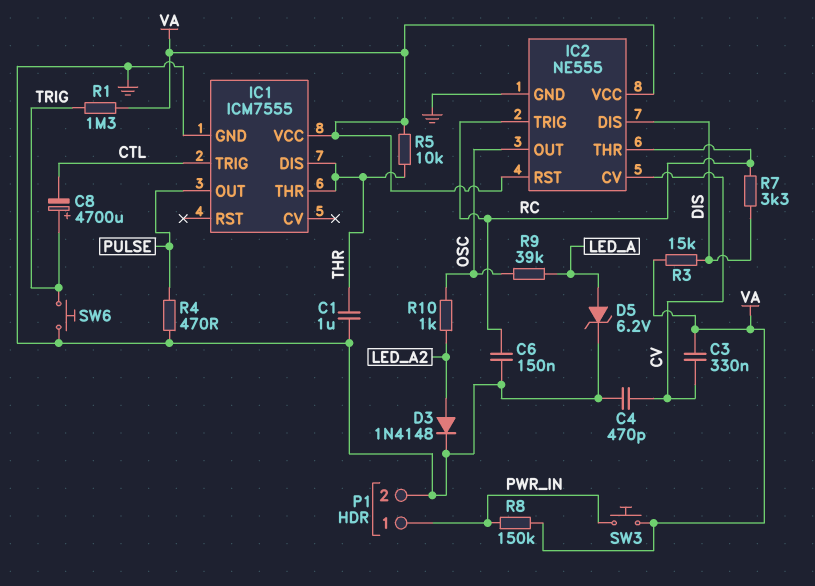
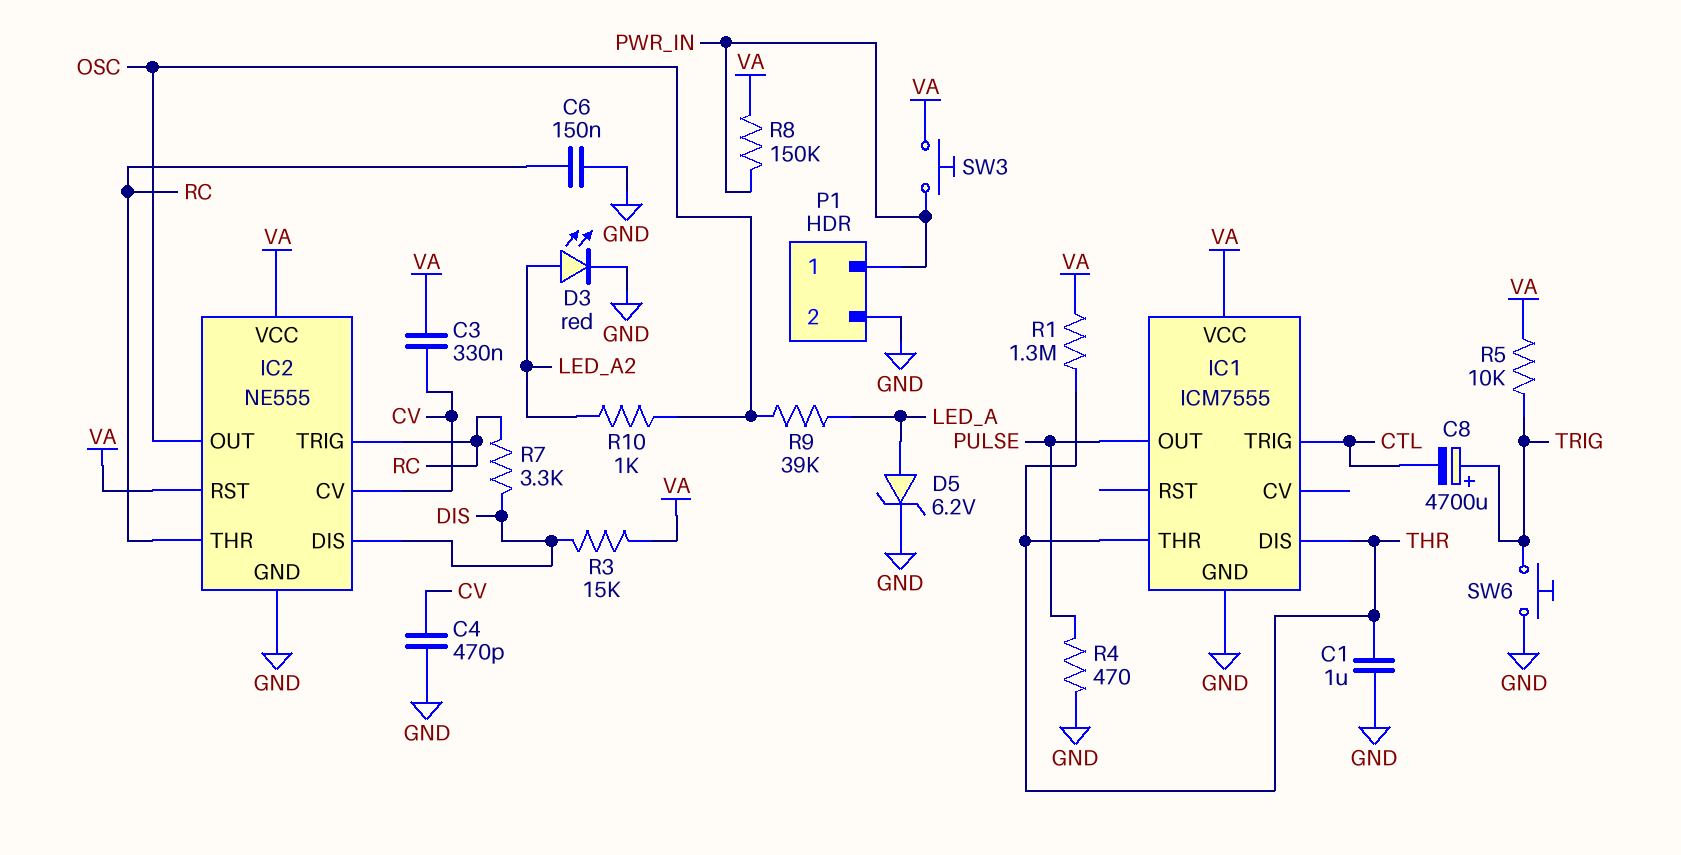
D3: diode 1N4148 (A LED_A2, K GND) -> LED red (A LED_A2, K GND)
R1: 1.3M (TRIG, VA) -> 1.3M (THR, VA)
R5: 10k (THR, VA) -> 10k (TRIG, VA)

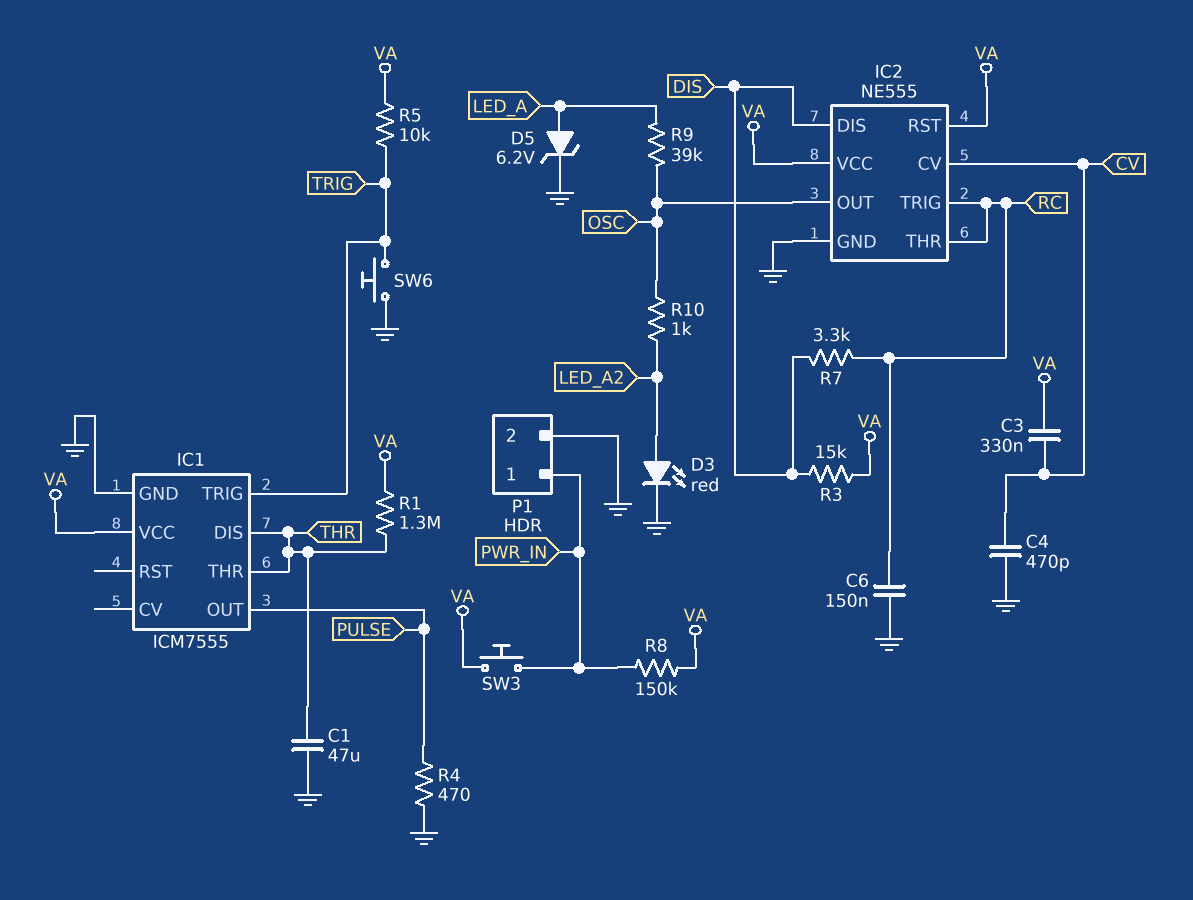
C1: 1uF (GND, THR) -> 47uF (GND, THR)
C8: 4700uF (plus TRIG, minus CTL) -> none
IC1 pin TRIG: CTL -> TRIG

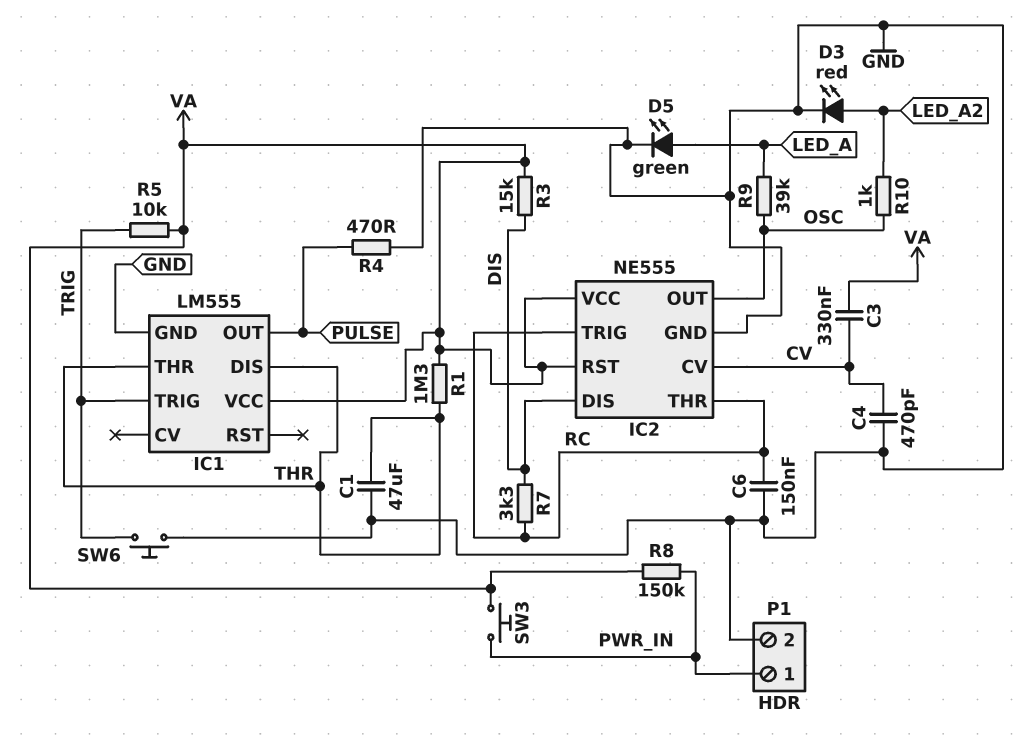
D5: zener 6.2V (A LED_A, K GND) -> LED green (A LED_A, K GND)
IC1: ICM7555 -> LM555

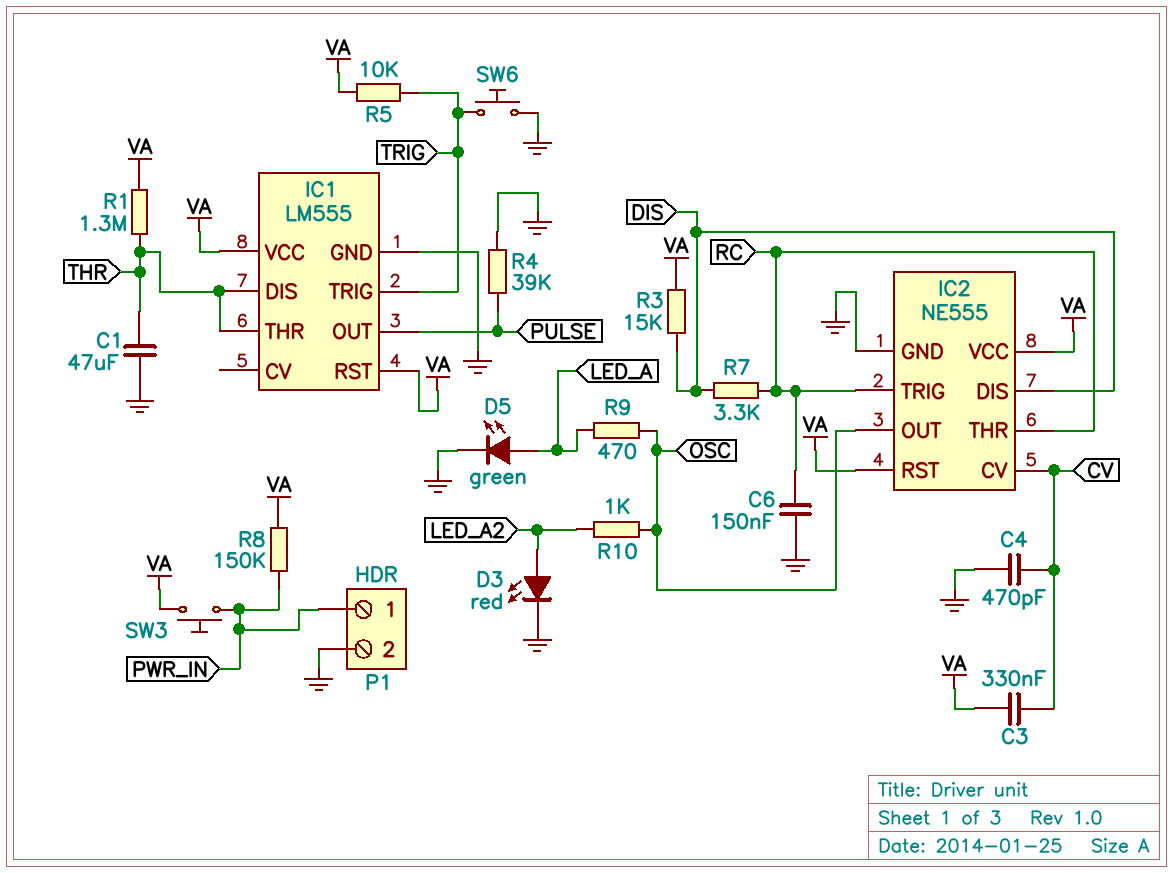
IC1 pin RST: none -> VA
R4: 470 (GND, PULSE) -> 39k (GND, PULSE)
R9: 39k (LED_A, OSC) -> 470 (LED_A, OSC)

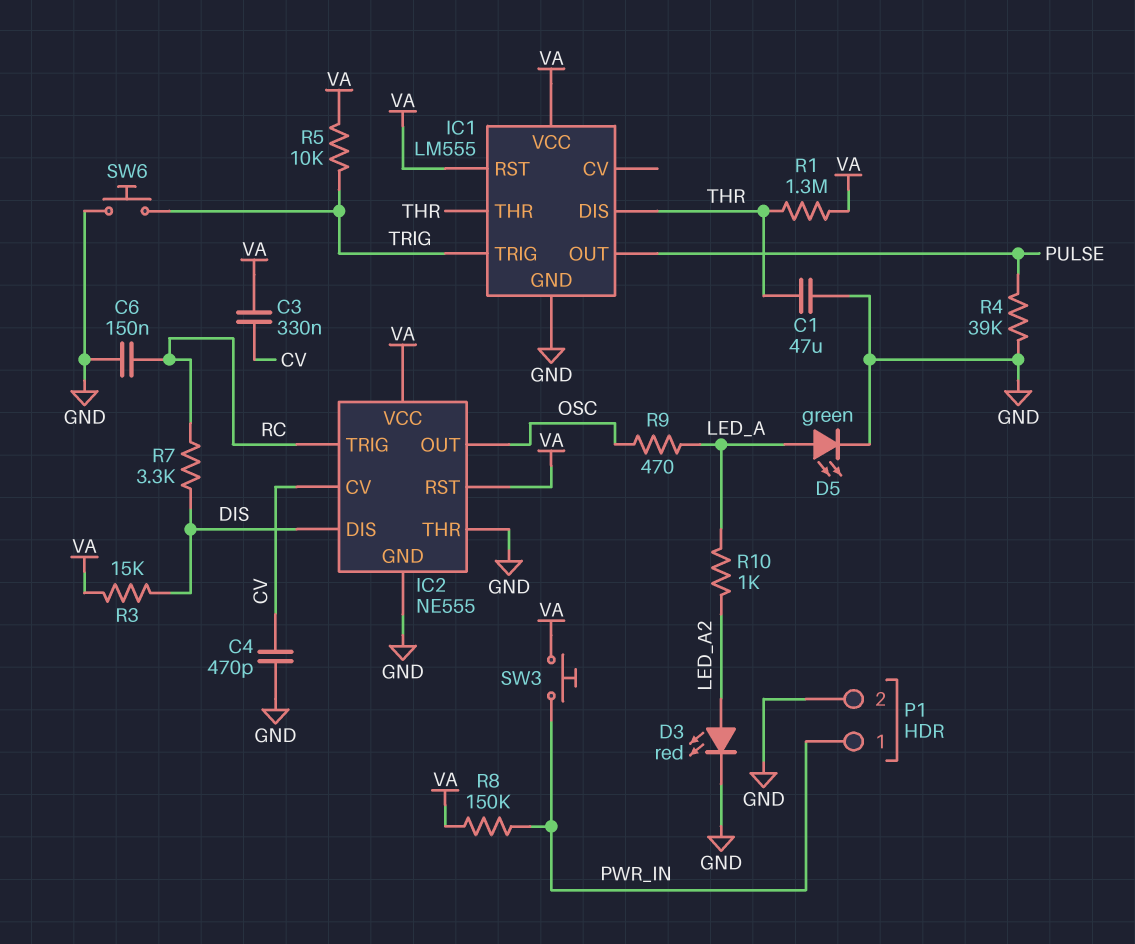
IC2 pin THR: RC -> GND
R10: 1k (LED_A2, OSC) -> 1k (LED_A, LED_A2)

